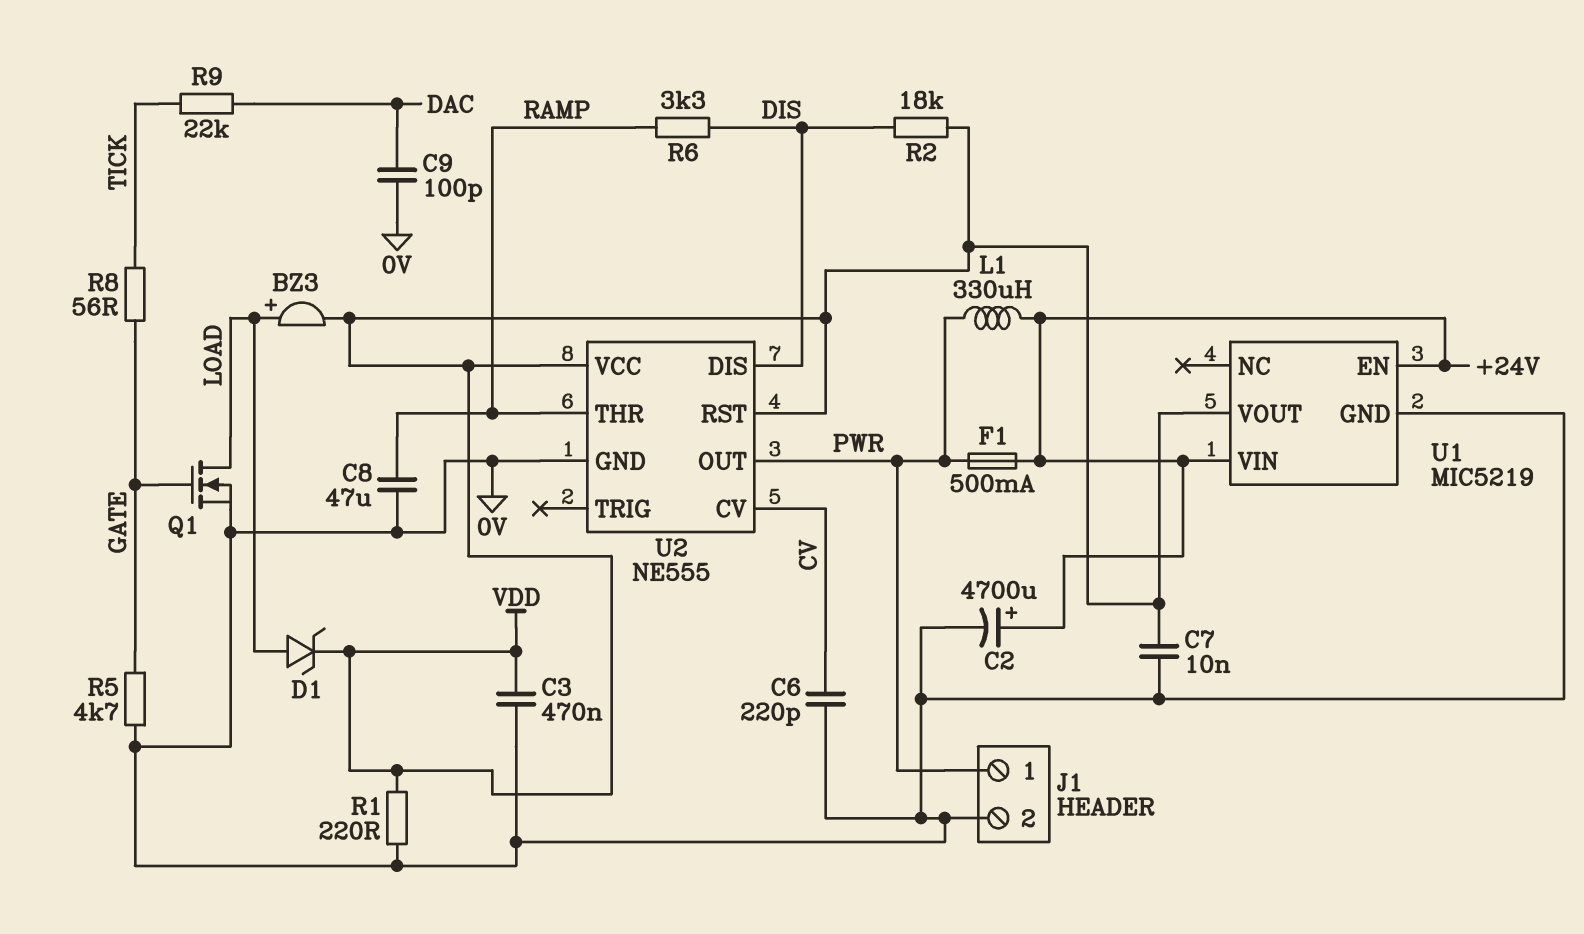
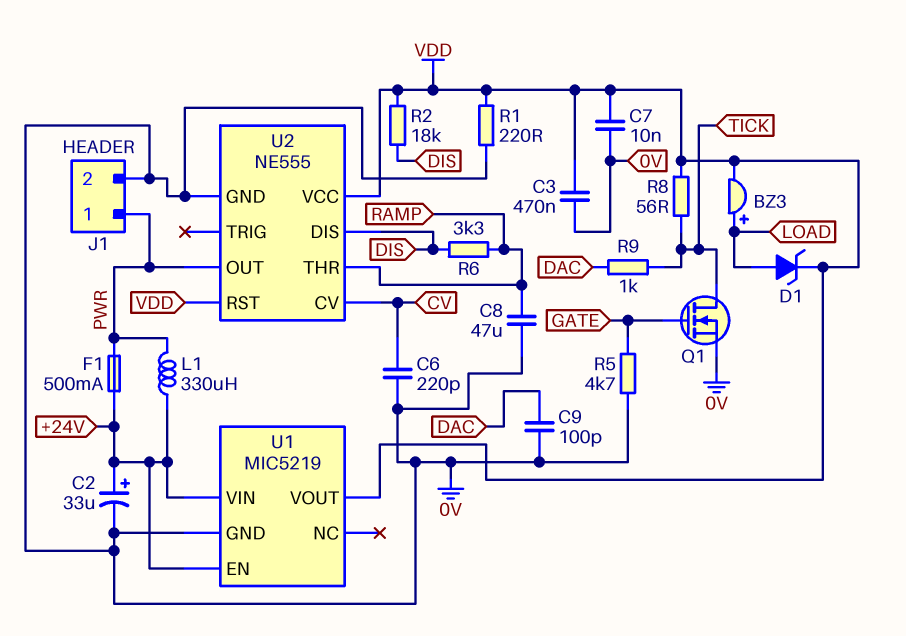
C2: 4700uF (plus +24V, minus 0V) -> 33uF (plus +24V, minus 0V)
Q1: NMOS (G GATE, D LOAD, S 0V) -> NMOS (G GATE, D TICK, S 0V)
R8: 56 (GATE, TICK) -> 56 (TICK, VDD)
R9: 22k (DAC, TICK) -> 1k (DAC, TICK)

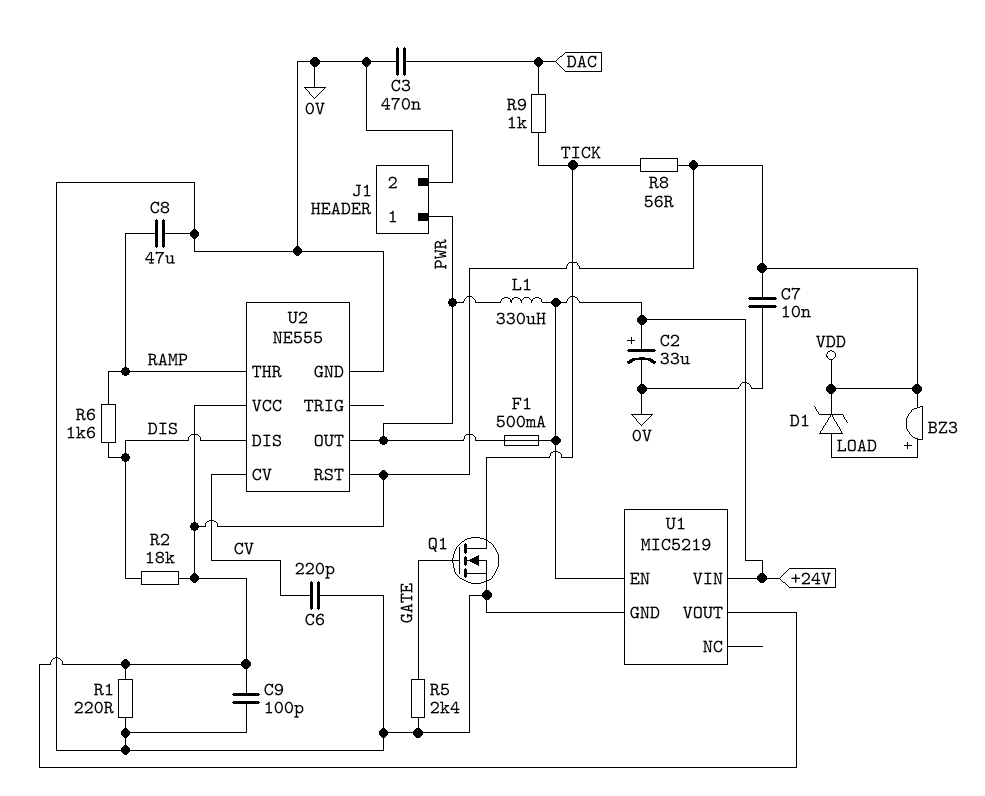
C3: 470nF (0V, VDD) -> 470nF (0V, DAC)
C9: 100pF (0V, DAC) -> 100pF (0V, VDD)
R5: 4.7k (0V, GATE) -> 2.4k (0V, GATE)
R6: 3.3k (DIS, RAMP) -> 1.6k (DIS, RAMP)

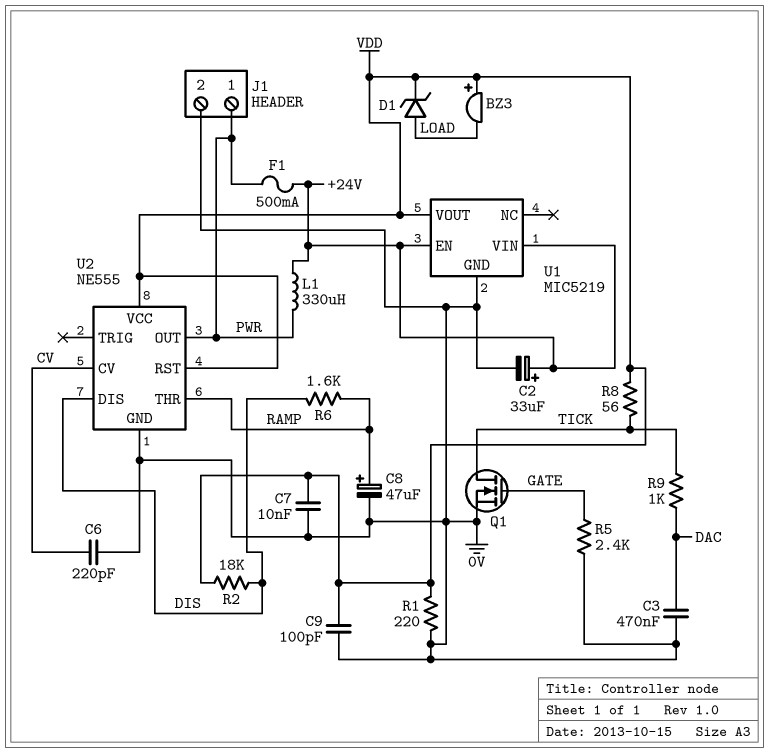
BZ3: buzzer (plus LOAD, minus VDD) -> buzzer (plus VDD, minus LOAD)
C8: 47uF (0V, RAMP) -> 47uF (plus RAMP, minus 0V)

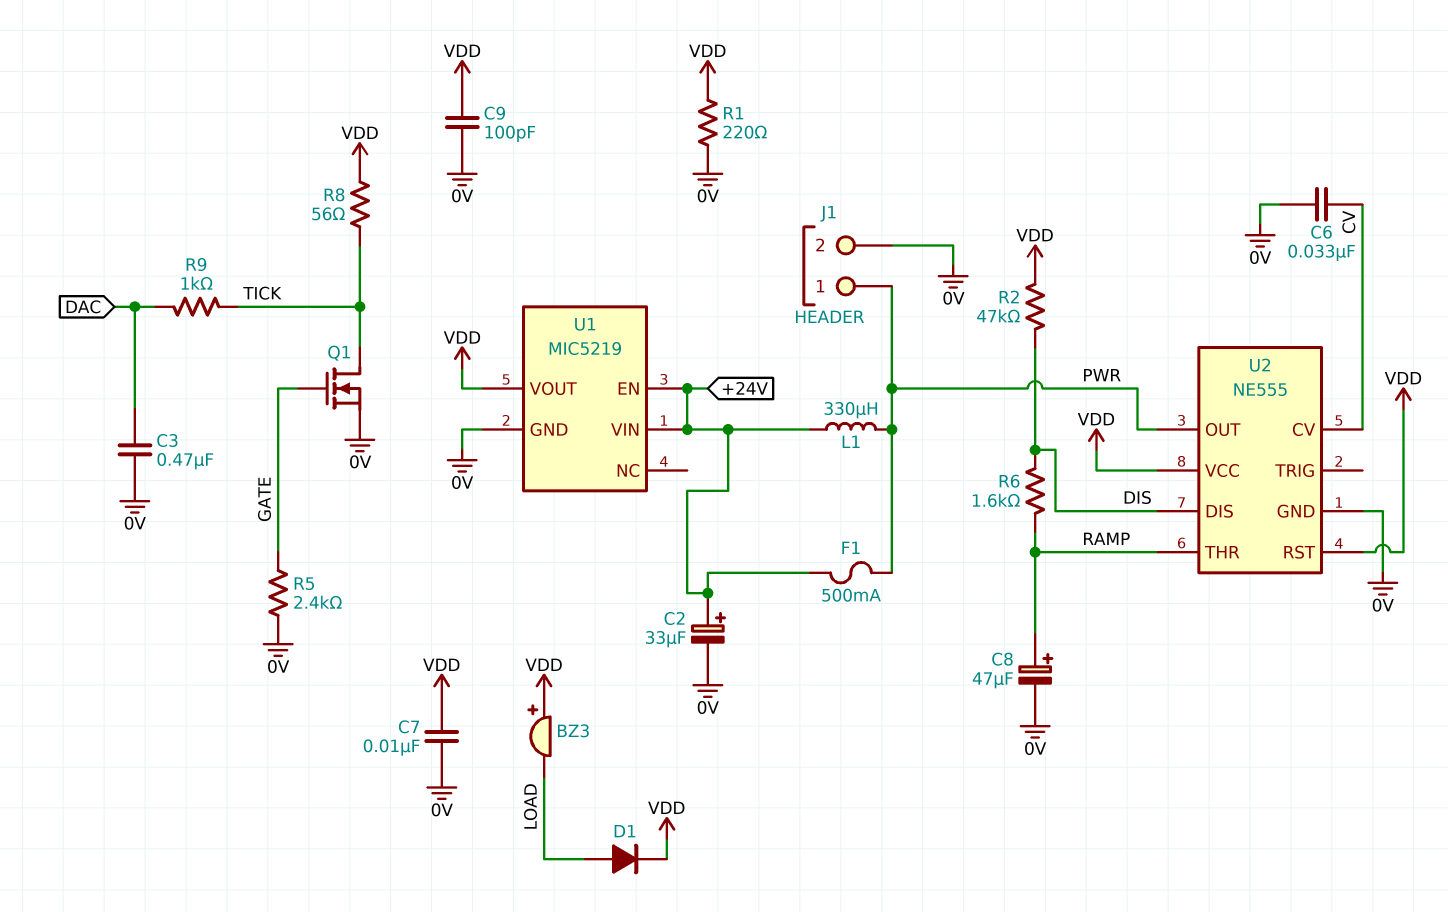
C6: 220pF (0V, CV) -> 33nF (0V, CV)
D1: zener (A LOAD, K VDD) -> diode (A LOAD, K VDD)
R2: 18k (DIS, VDD) -> 47k (DIS, VDD)

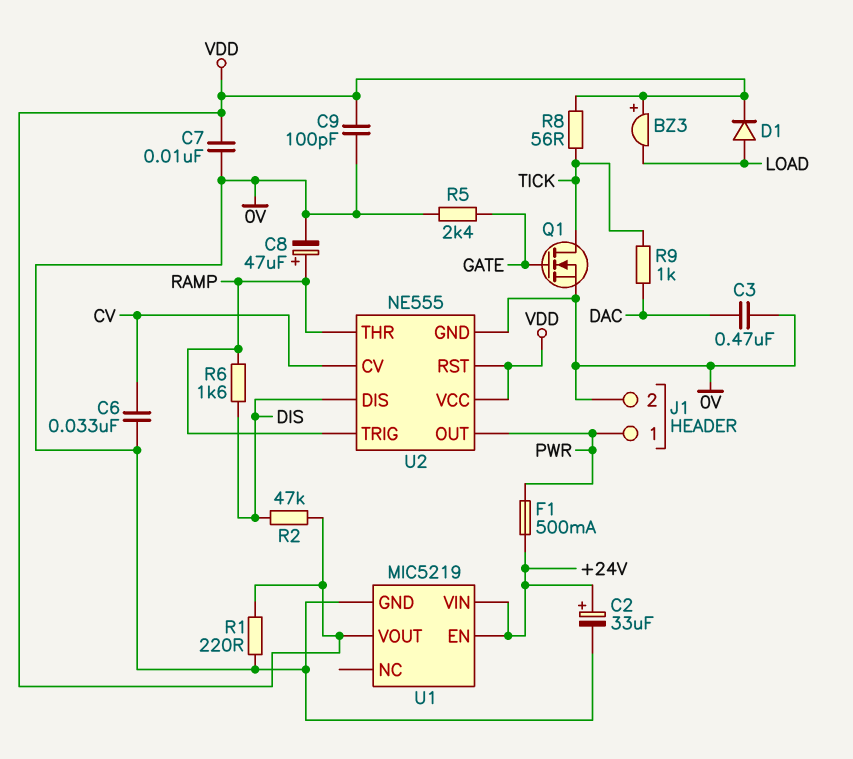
L1: 330uH (+24V, PWR) -> none
U2 pin TRIG: none -> RAMP

